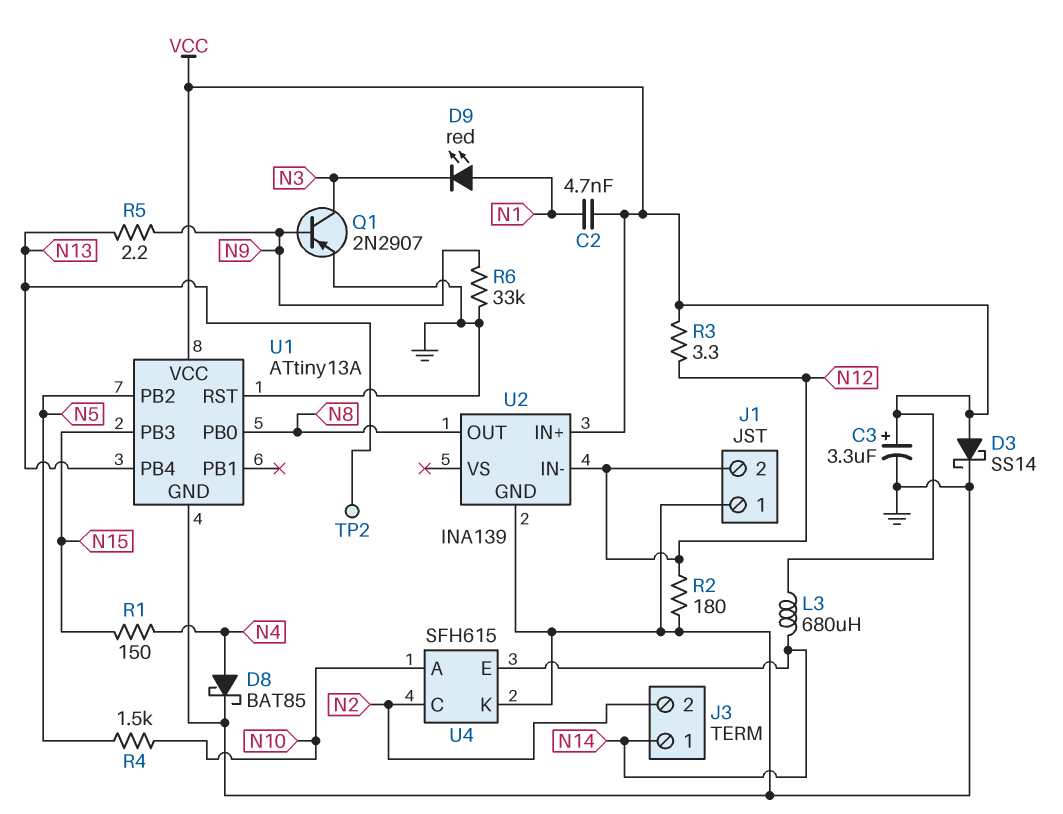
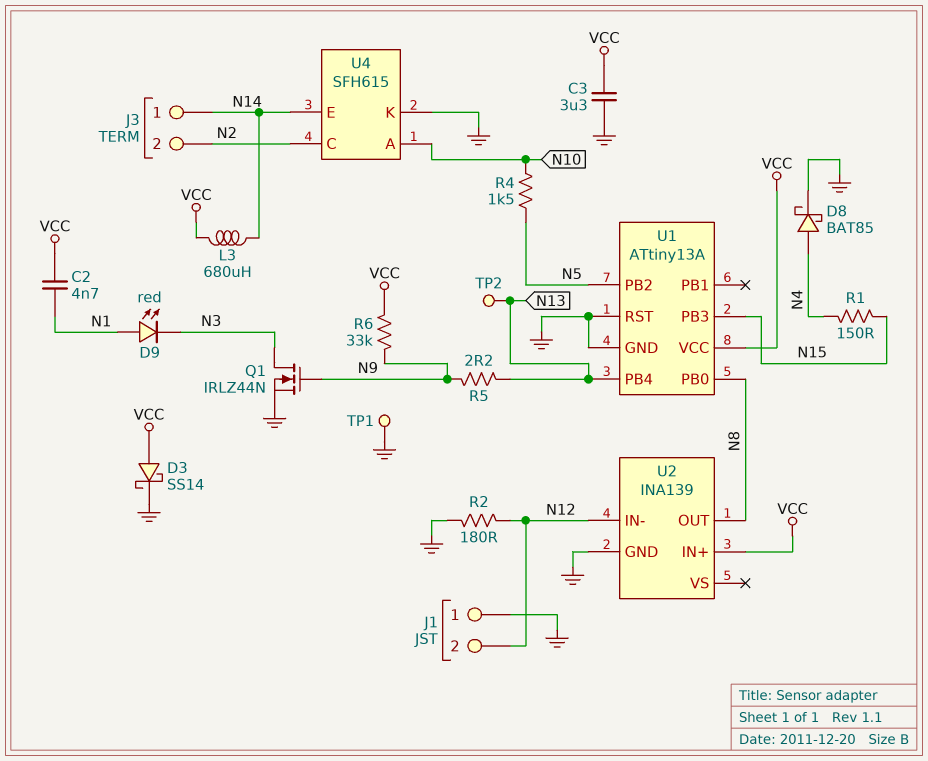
C3: 3.3uF (plus VCC, minus GND) -> 3.3uF (GND, VCC)
Q1: PNP 2N2907 (B N9, C N3, E GND) -> NMOS IRLZ44N (G N9, D N3, S GND)
R3: 3.3 (N12, VCC) -> none
R6: 33k (GND, N9) -> 33k (N9, VCC)
TP1: none -> test point (GND)

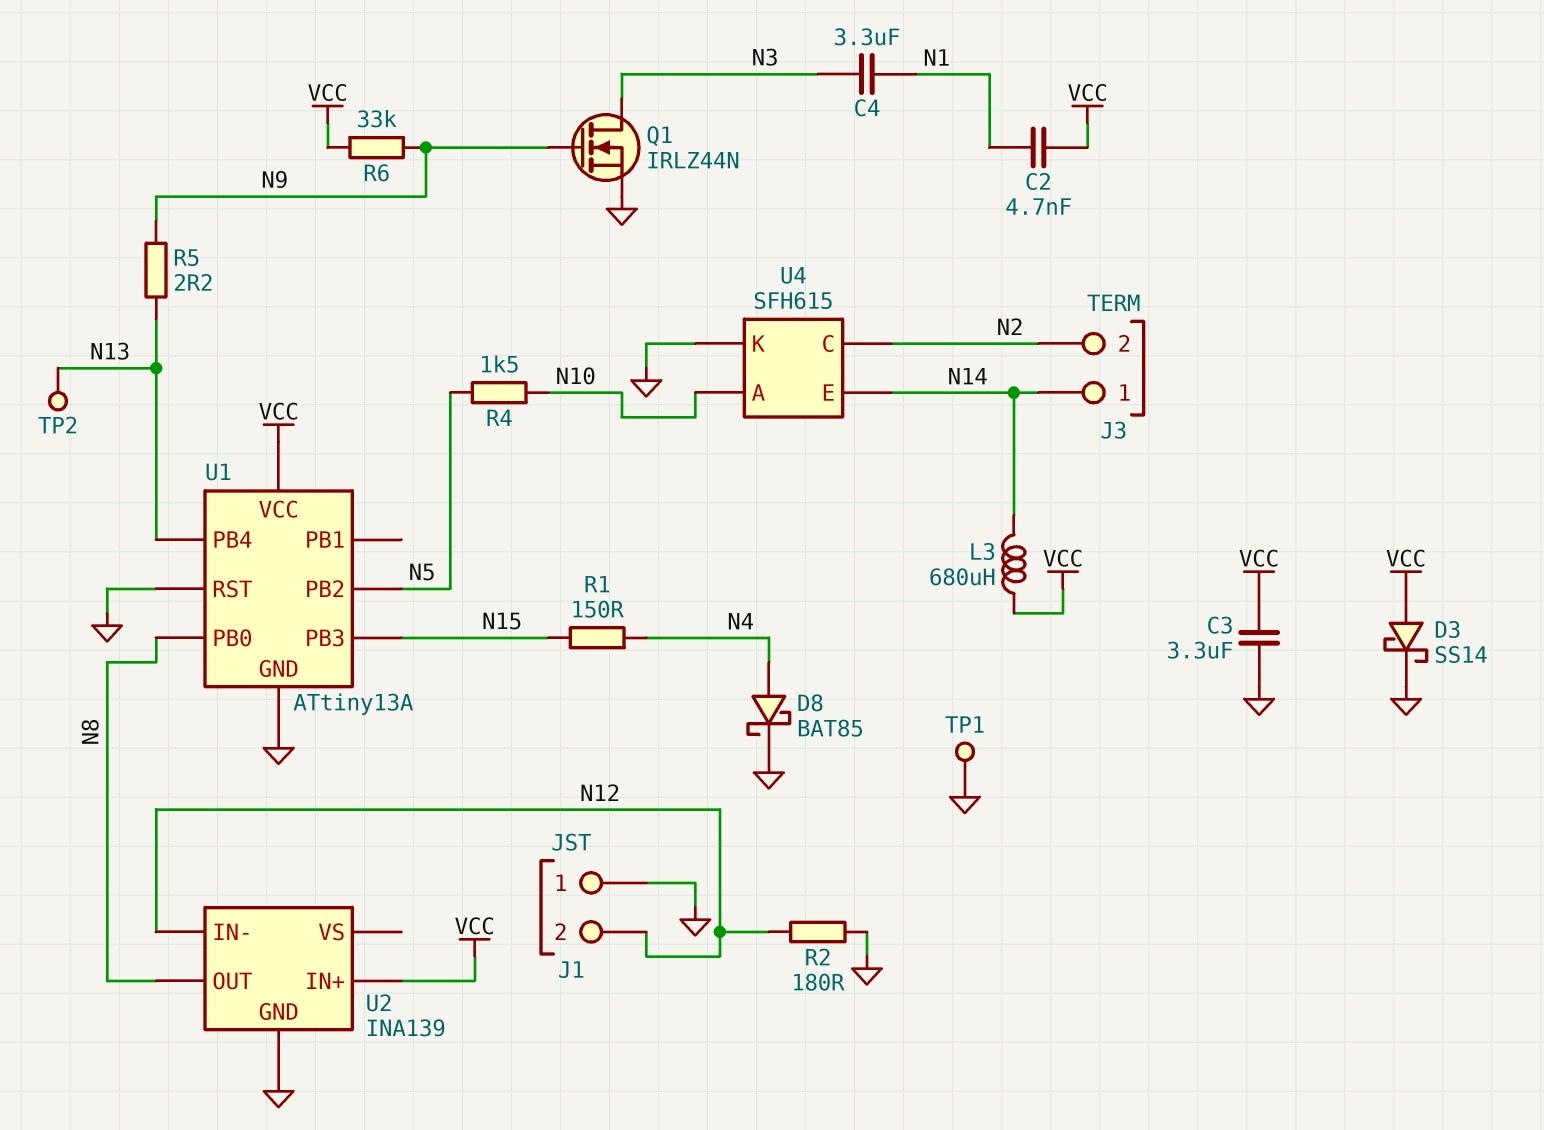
C4: none -> 3.3uF (N1, N3)
D9: LED red (A N1, K N3) -> none

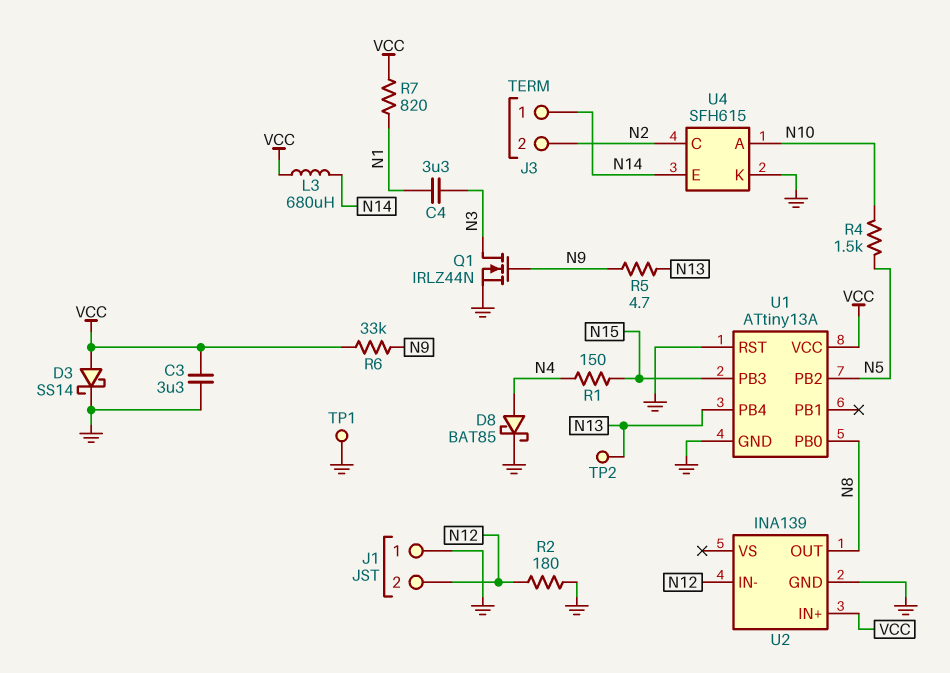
C2: 4.7nF (N1, VCC) -> none
R5: 2.2 (N9, N13) -> 4.7 (N9, N13)
R7: none -> 820 (N1, VCC)

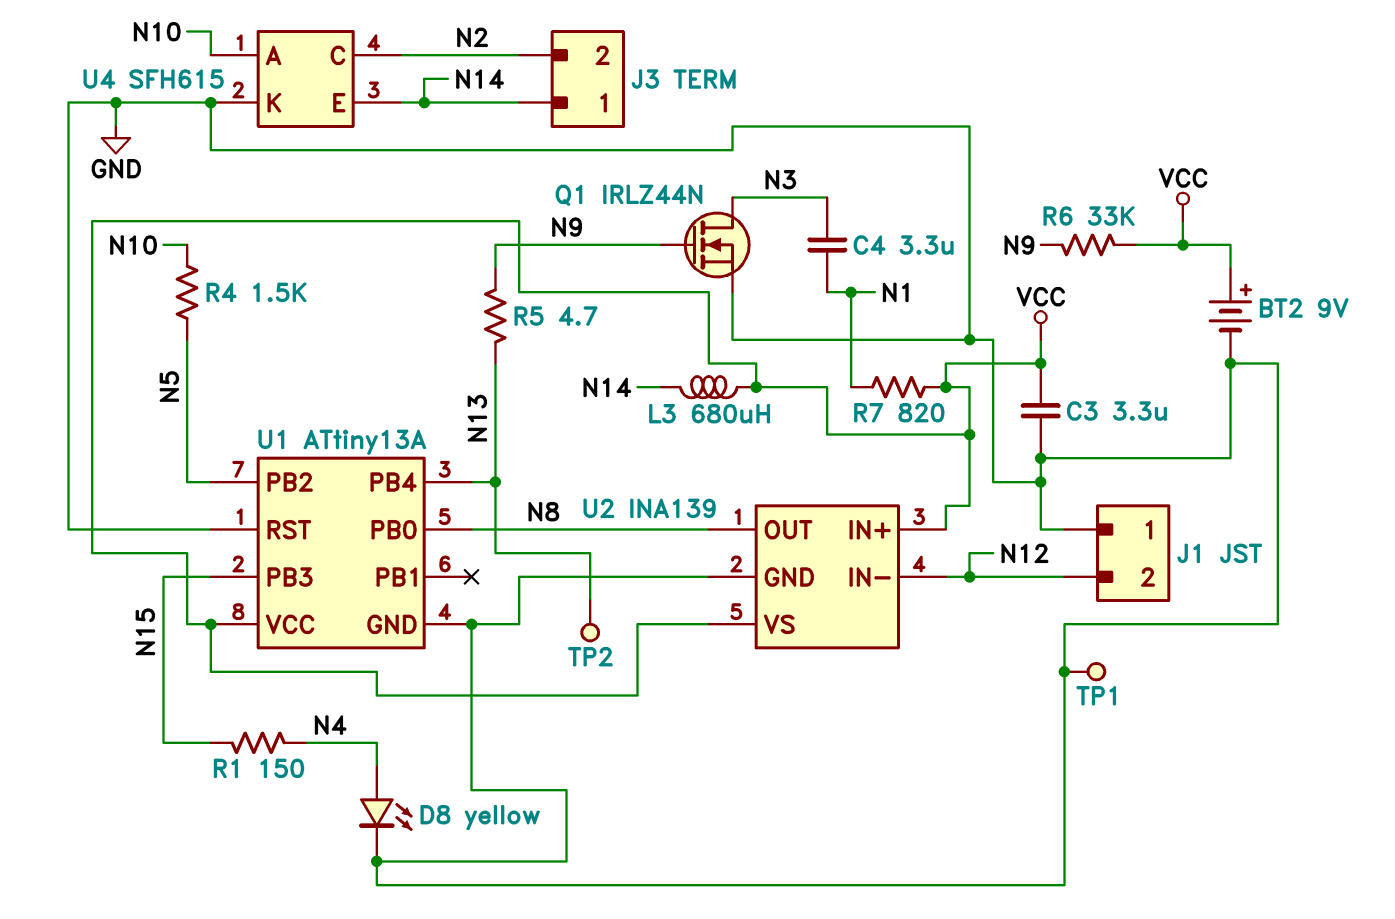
BT2: none -> 9V (plus VCC, minus GND)
D3: schottky SS14 (A VCC, K GND) -> none
D8: schottky BAT85 (A N4, K GND) -> LED yellow (A N4, K GND)
R2: 180 (GND, N12) -> none
U2 pin VS: none -> VCC

